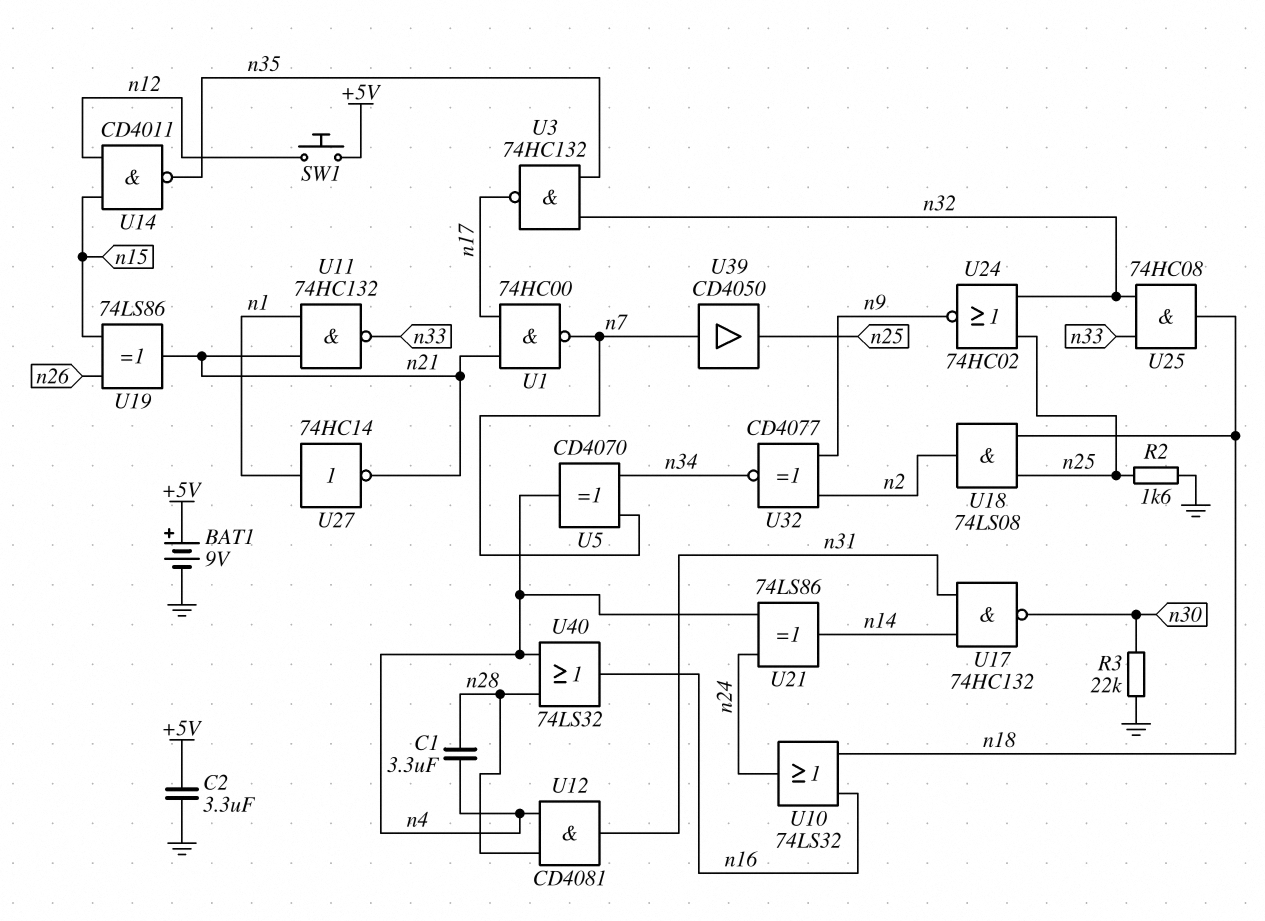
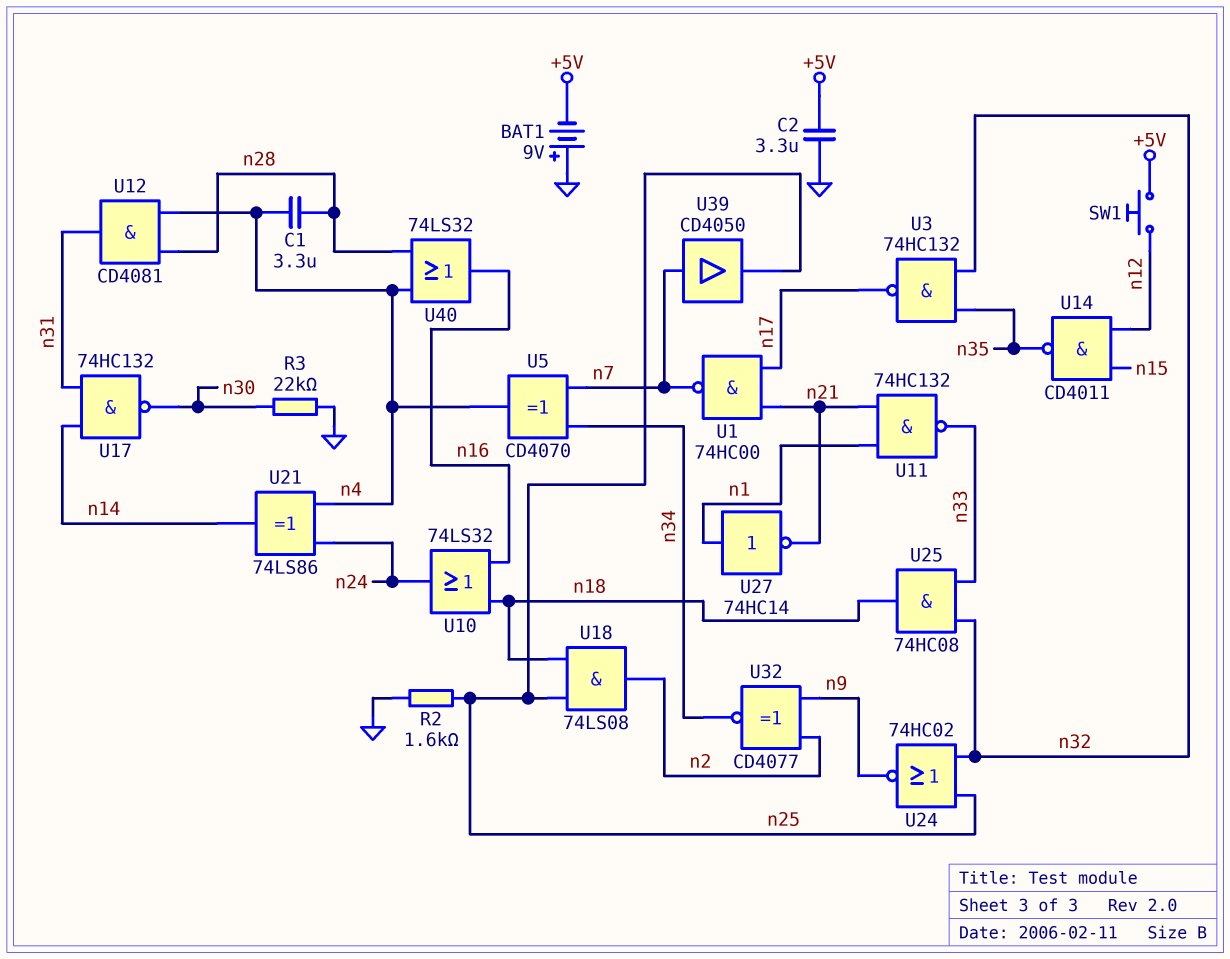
BAT1: 9V (plus +5V, minus GND) -> 9V (plus GND, minus +5V)
U19: XOR 74LS86 (in n15, in n26, out n21) -> none

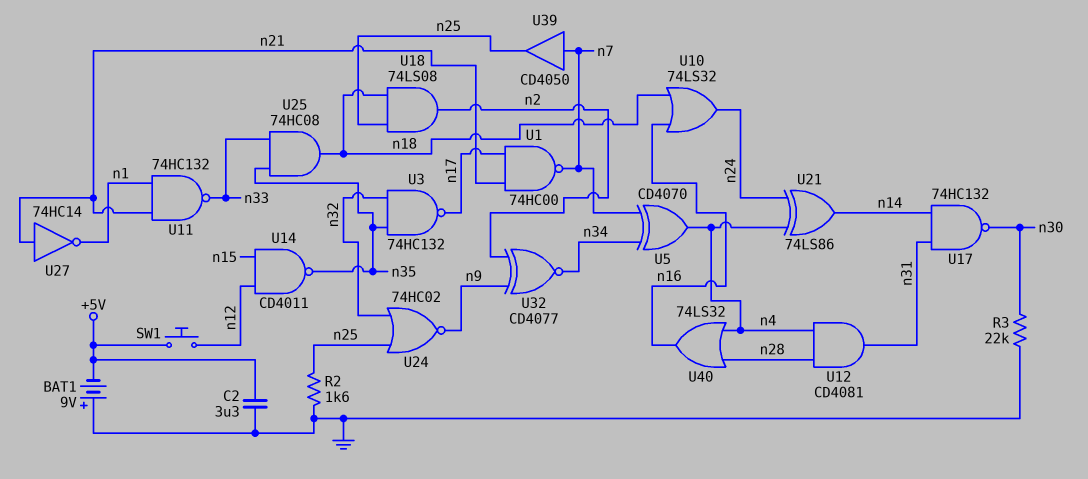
C1: 3.3uF (n4, n28) -> none
U25: AND 74HC08 (in n32, in n33, out n18) -> AND 74HC08 (in n33, in n35, out n18)
U27: NOT 74HC14 (in n1, out n21) -> NOT 74HC14 (in n21, out n1)

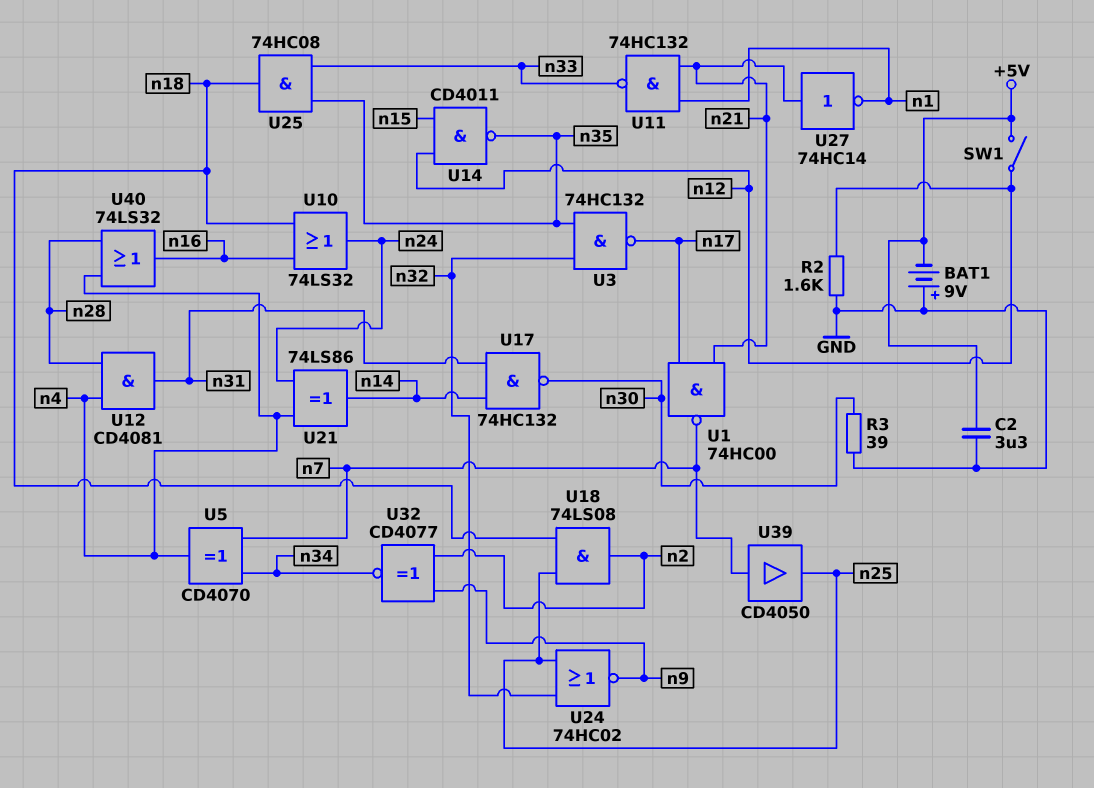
R2: 1.6k (GND, n25) -> 1.6k (GND, n12)
R3: 22k (GND, n30) -> 39 (GND, n30)
SW1: button (+5V, n12) -> switch (+5V, n12)

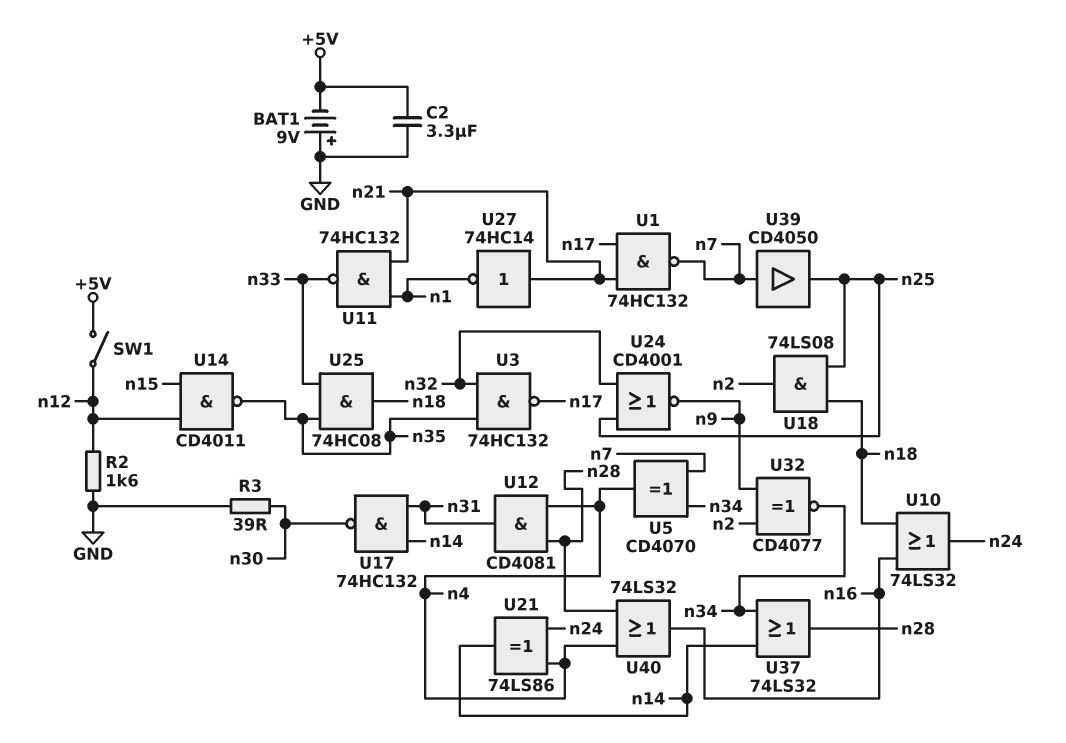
U1: NAND 74HC00 (in n17, in n21, out n7) -> NAND 74HC132 (in n17, in n21, out n7)
U24: NOR 74HC02 (in n25, in n32, out n9) -> NOR CD4001 (in n25, in n32, out n9)
U37: none -> OR 74LS32 (in n14, in n34, out n28)

